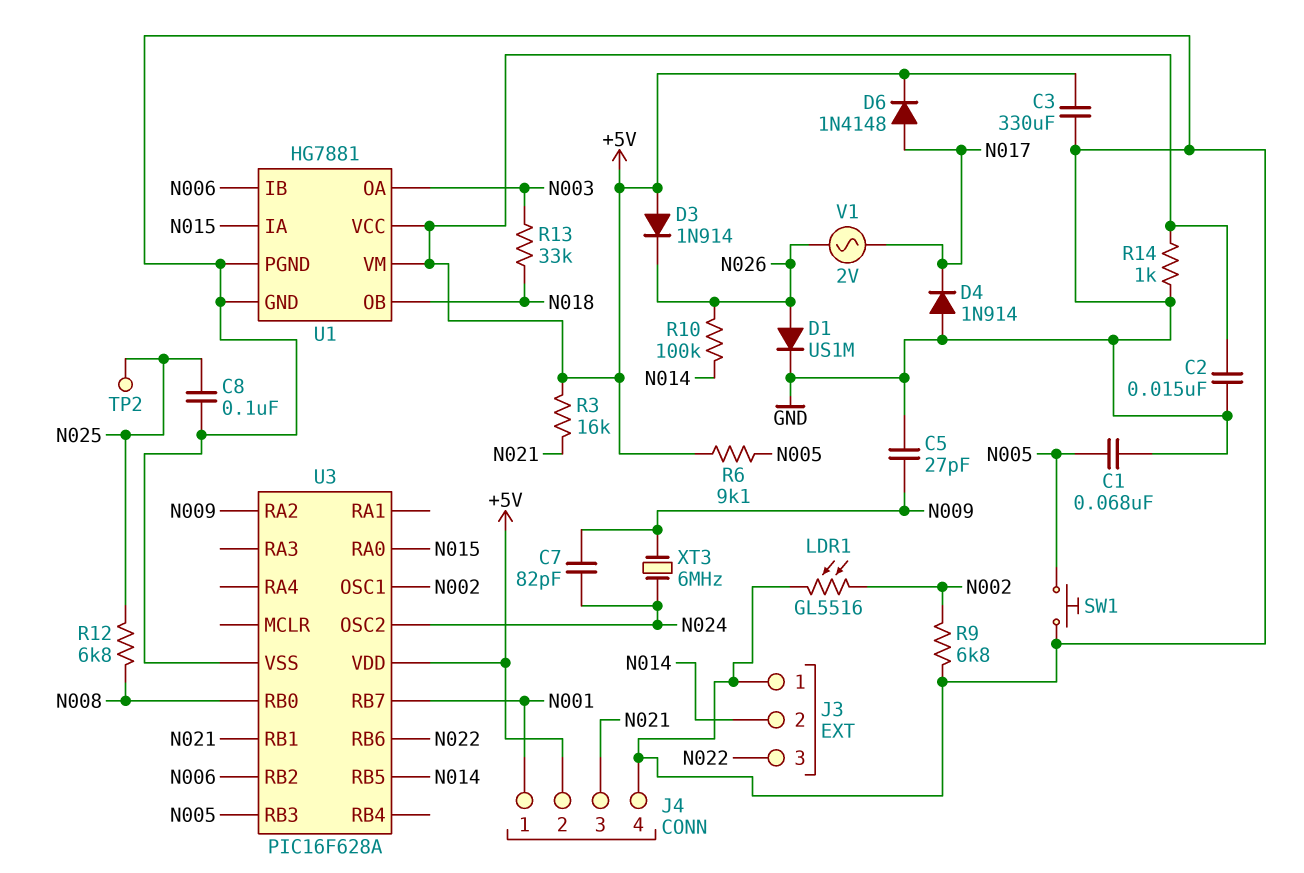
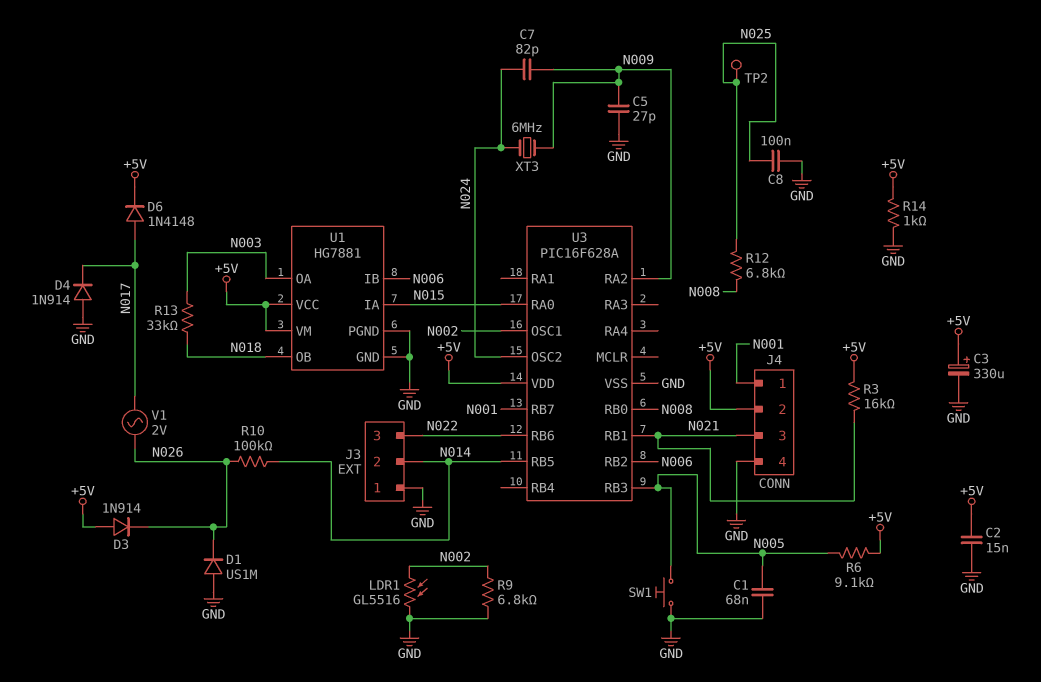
C3: 330uF (+5V, GND) -> 330uF (plus +5V, minus GND)
D1: diode US1M (A N026, K GND) -> diode US1M (A GND, K N026)

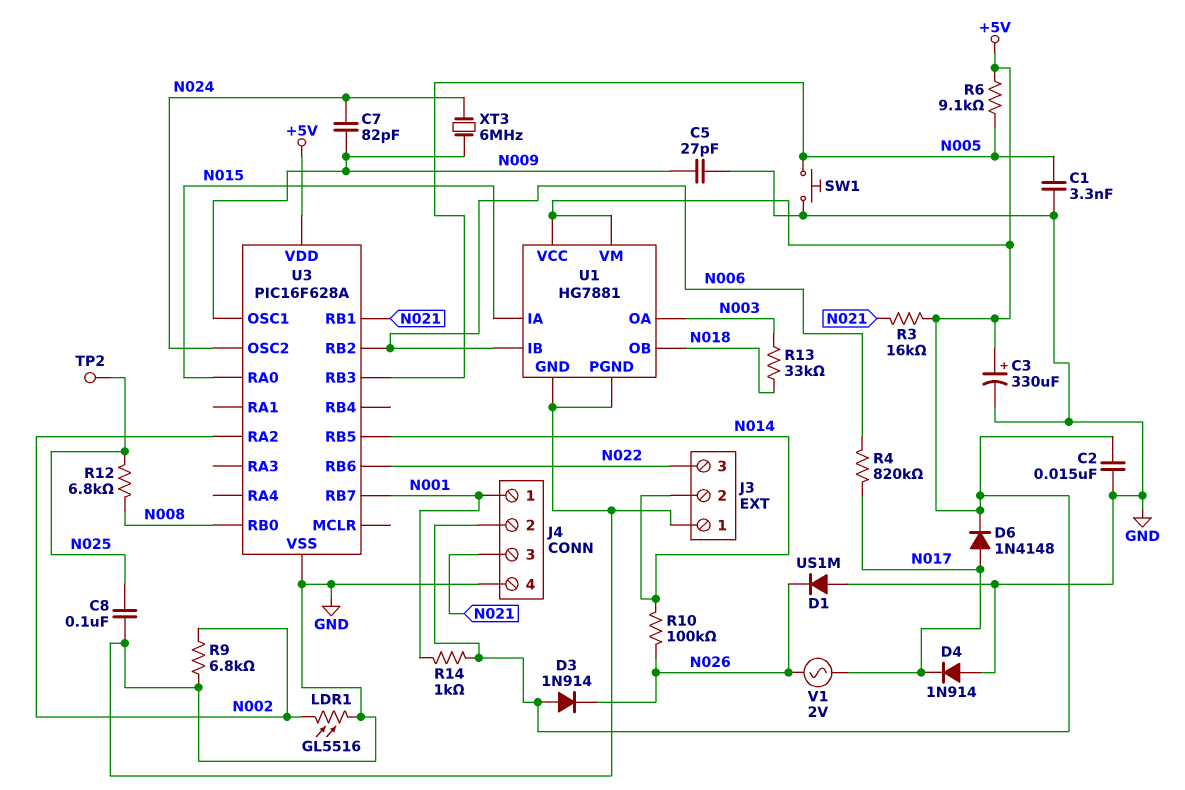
C1: 68nF (GND, N005) -> 3.3nF (GND, N005)
R4: none -> 820k (N006, N017)
R14: 1k (+5V, GND) -> 1k (+5V, N001)
U3 pin OSC1: N002 -> N009
U3 pin RA2: N009 -> N002

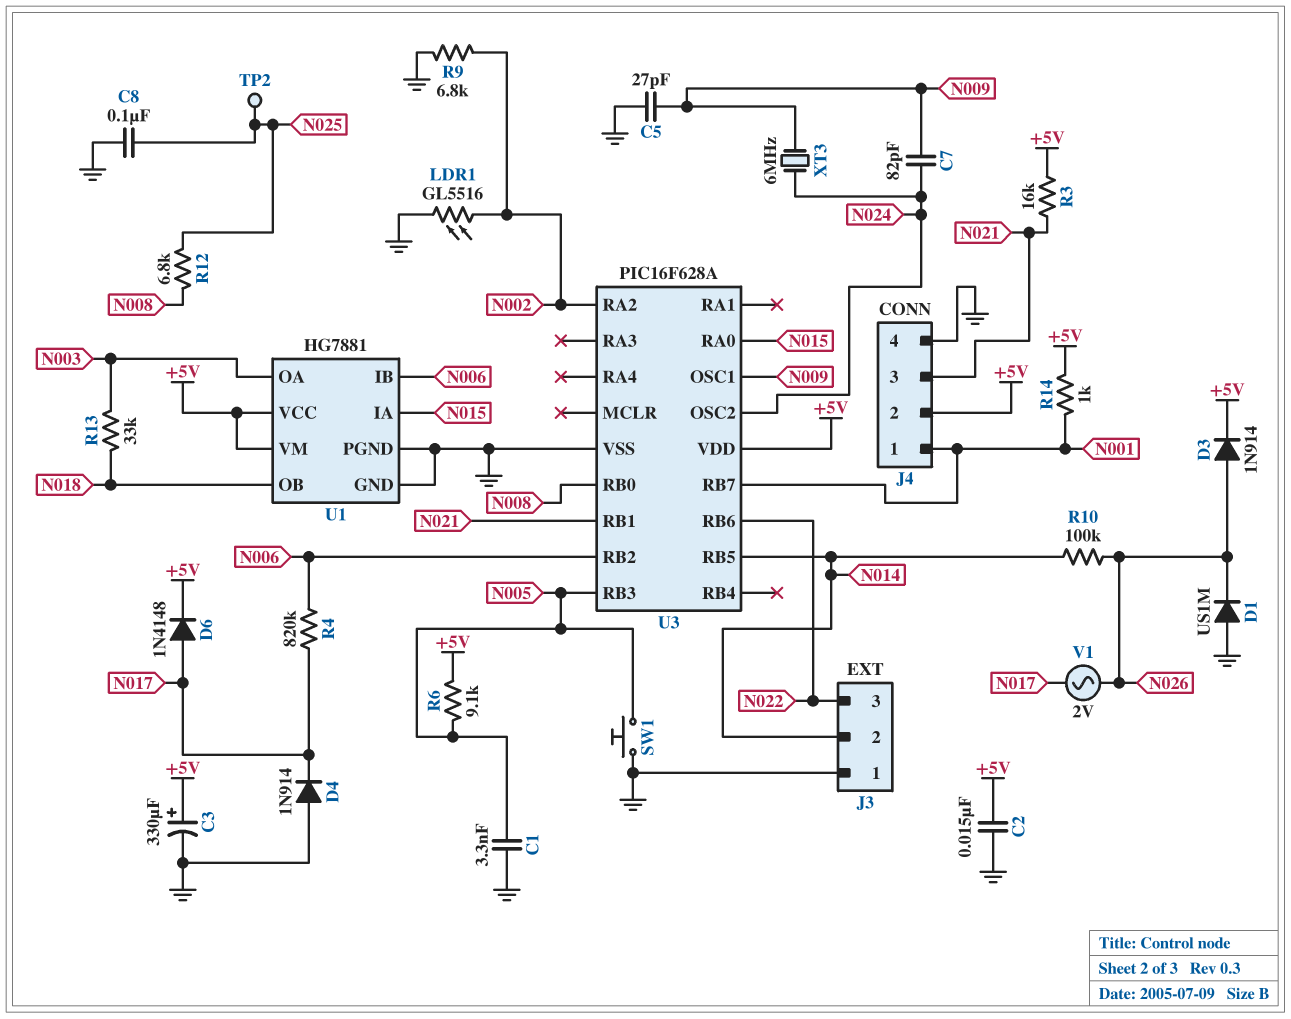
D3: diode 1N914 (A +5V, K N026) -> diode 1N914 (A N026, K +5V)

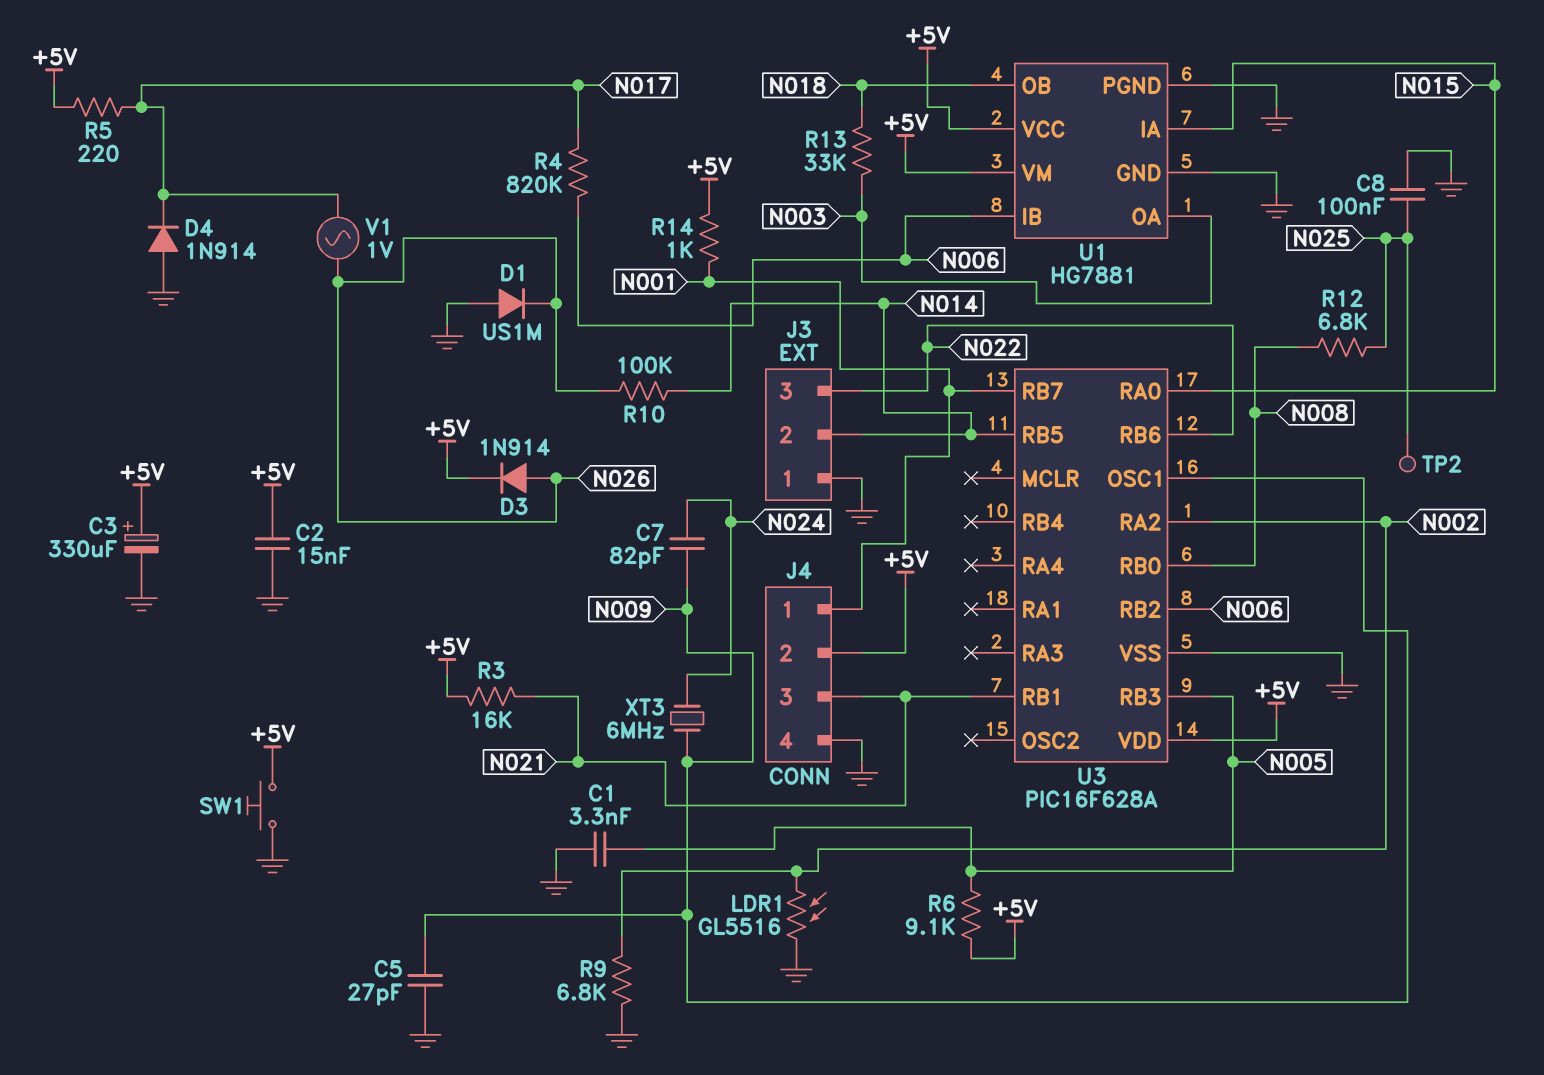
D6: diode 1N4148 (A N017, K +5V) -> none
R5: none -> 220 (+5V, N017)
SW1: button (GND, N005) -> button (+5V, GND)
U3 pin OSC2: N024 -> none
V1: AC 2V (N017, N026) -> AC 1V (N017, N026)

